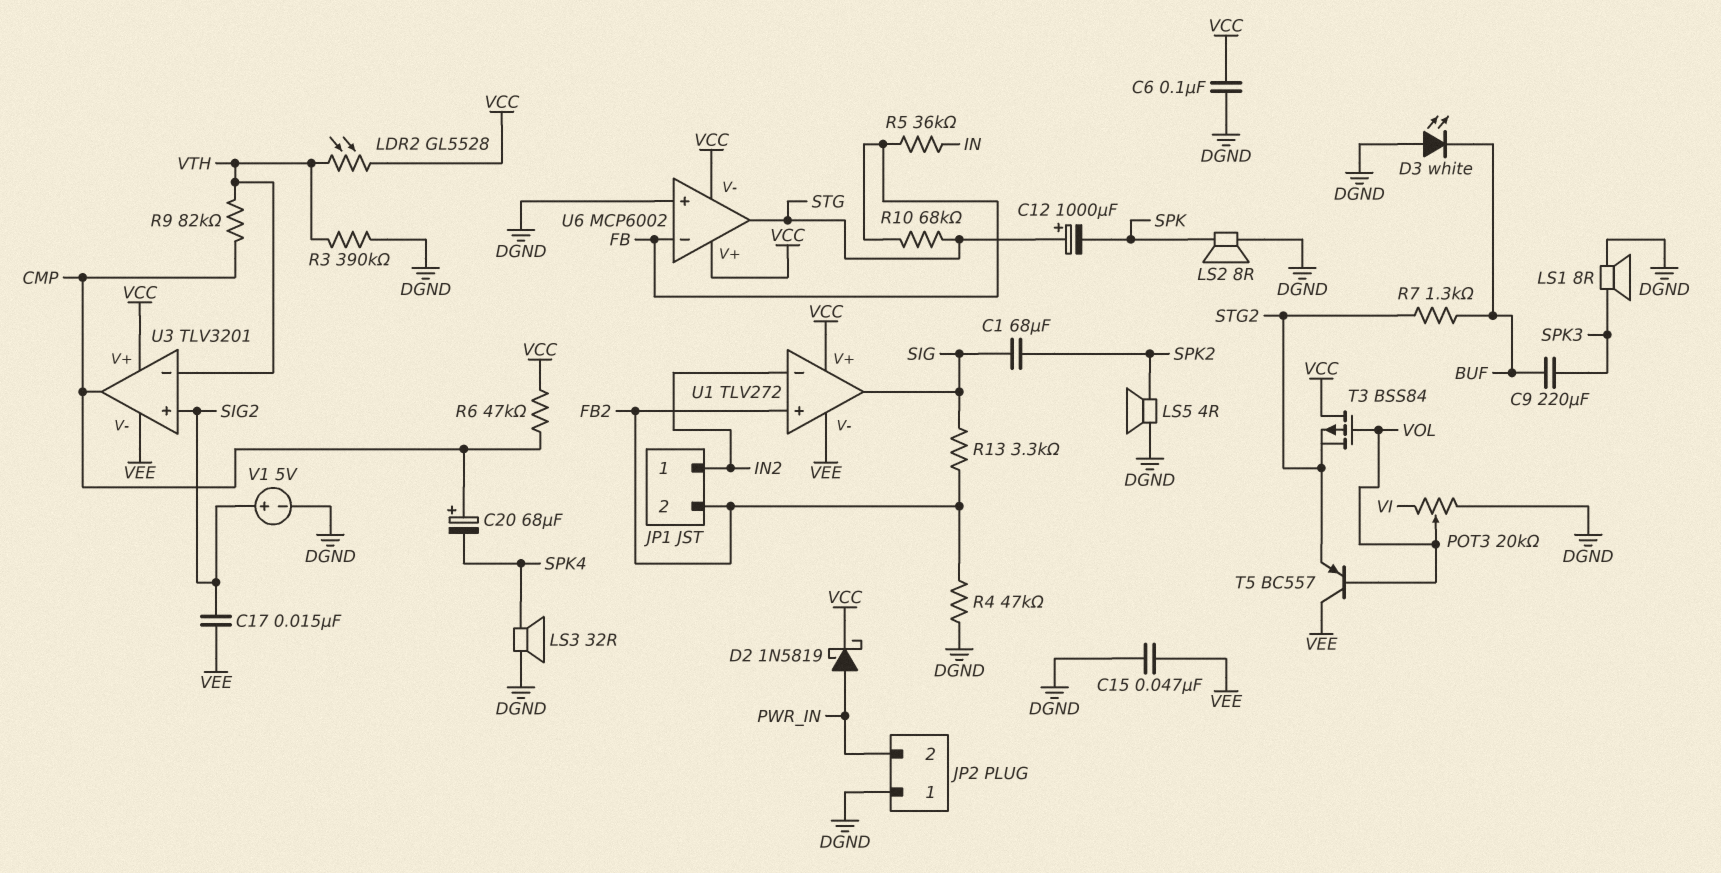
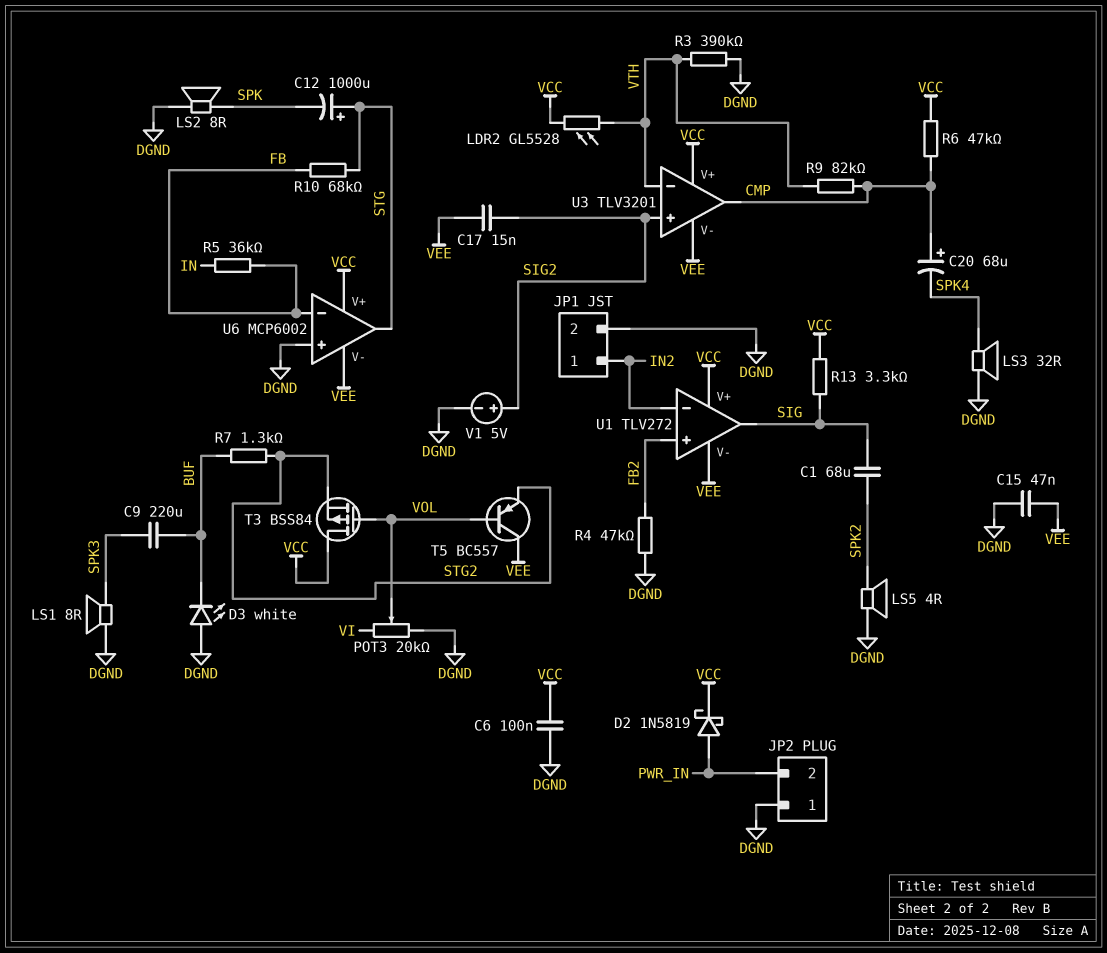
JP1 pin 2: FB2 -> DGND
R13: 3.3k (FB2, SIG) -> 3.3k (SIG, VCC)
U6 pin V-: VCC -> VEE

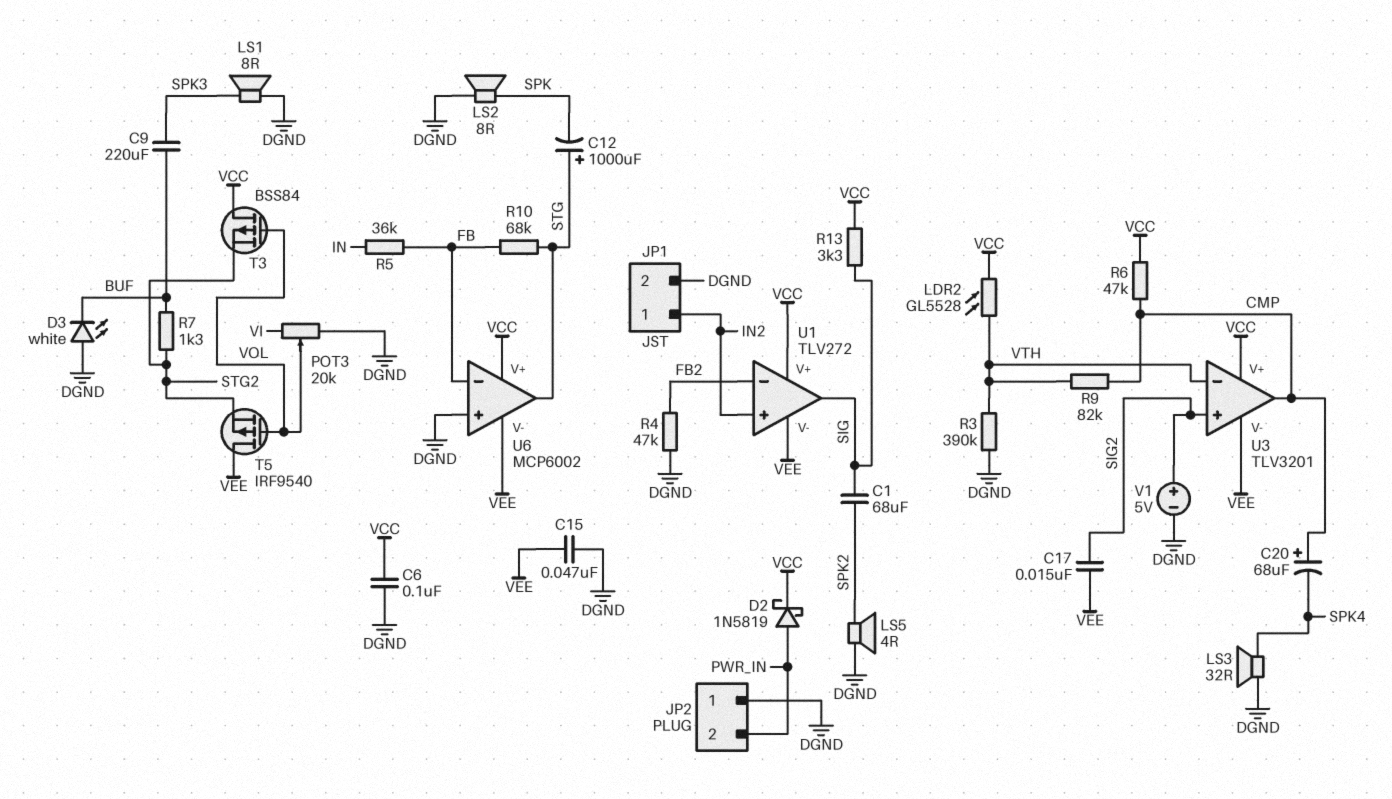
T5: PNP BC557 (B VOL, C VEE, E STG2) -> PMOS IRF9540 (G VOL, D VEE, S STG2)
U1 pin in+: FB2 -> IN2
U1 pin in-: IN2 -> FB2

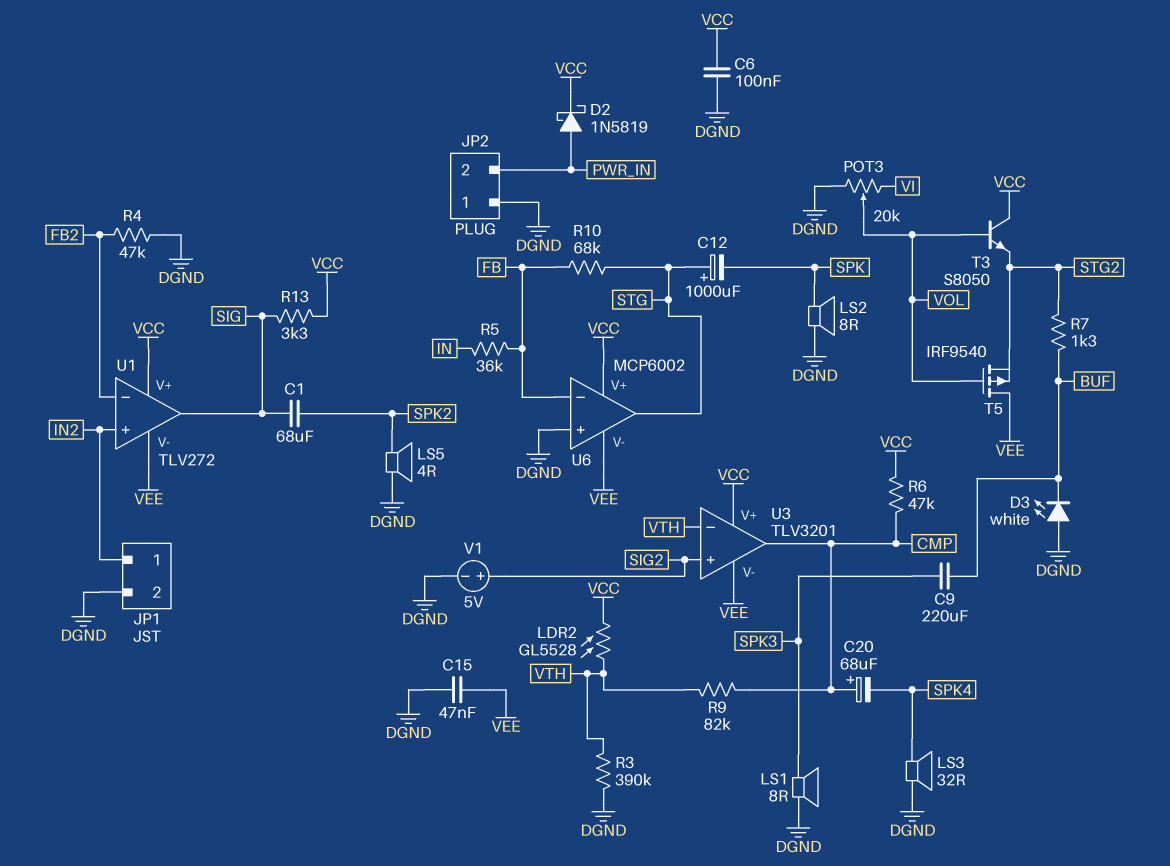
C17: 15nF (SIG2, VEE) -> none
T3: PMOS BSS84 (G VOL, D VCC, S STG2) -> NPN S8050 (B VOL, C VCC, E STG2)

